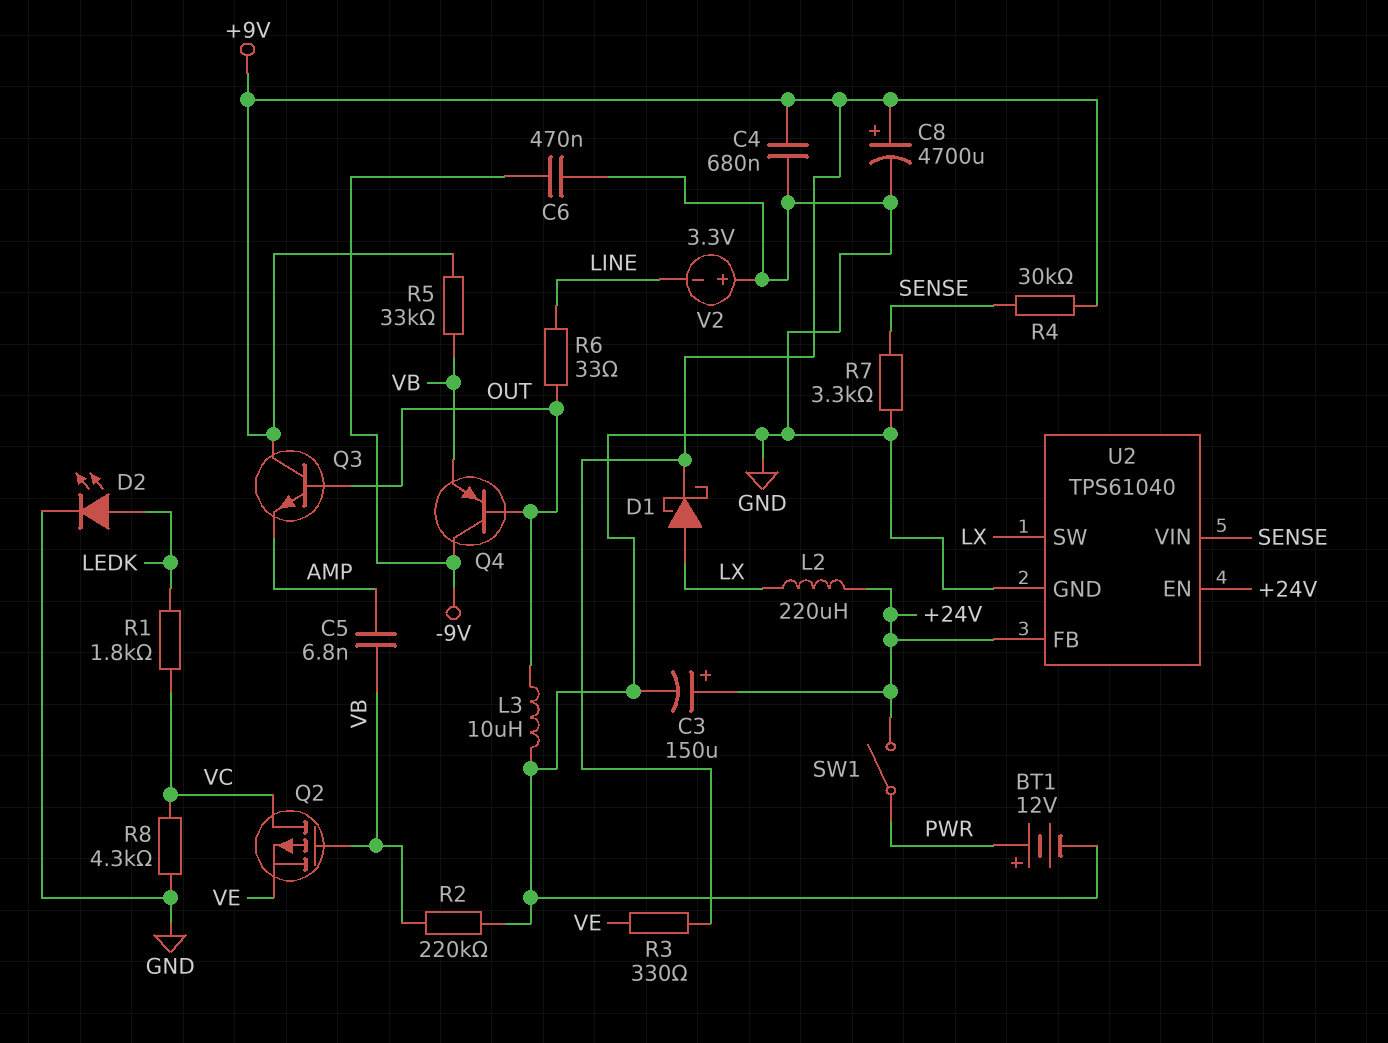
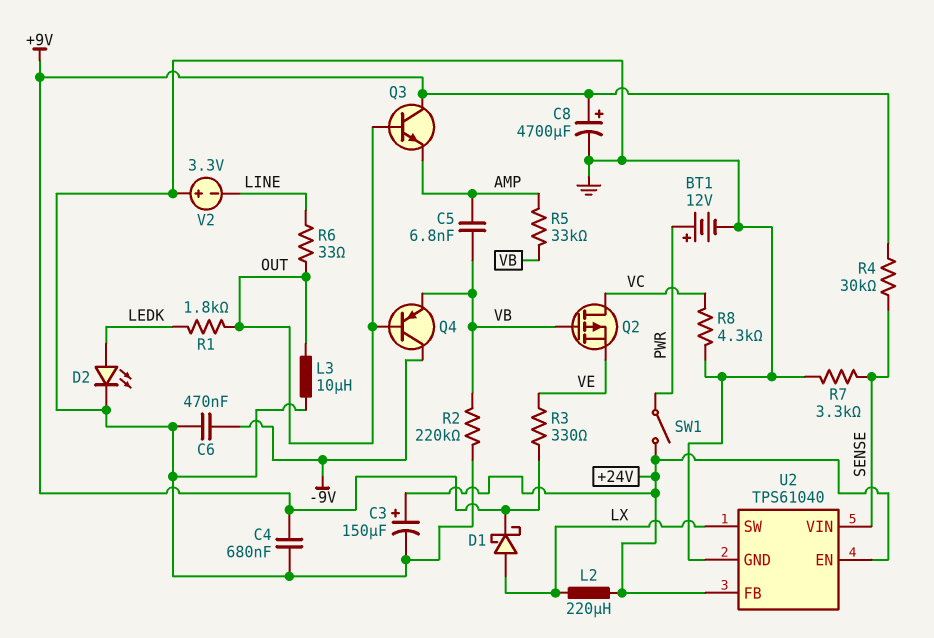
R1: 1.8k (LEDK, VC) -> 1.8k (LEDK, OUT)
R5: 33k (+9V, VB) -> 33k (AMP, VB)

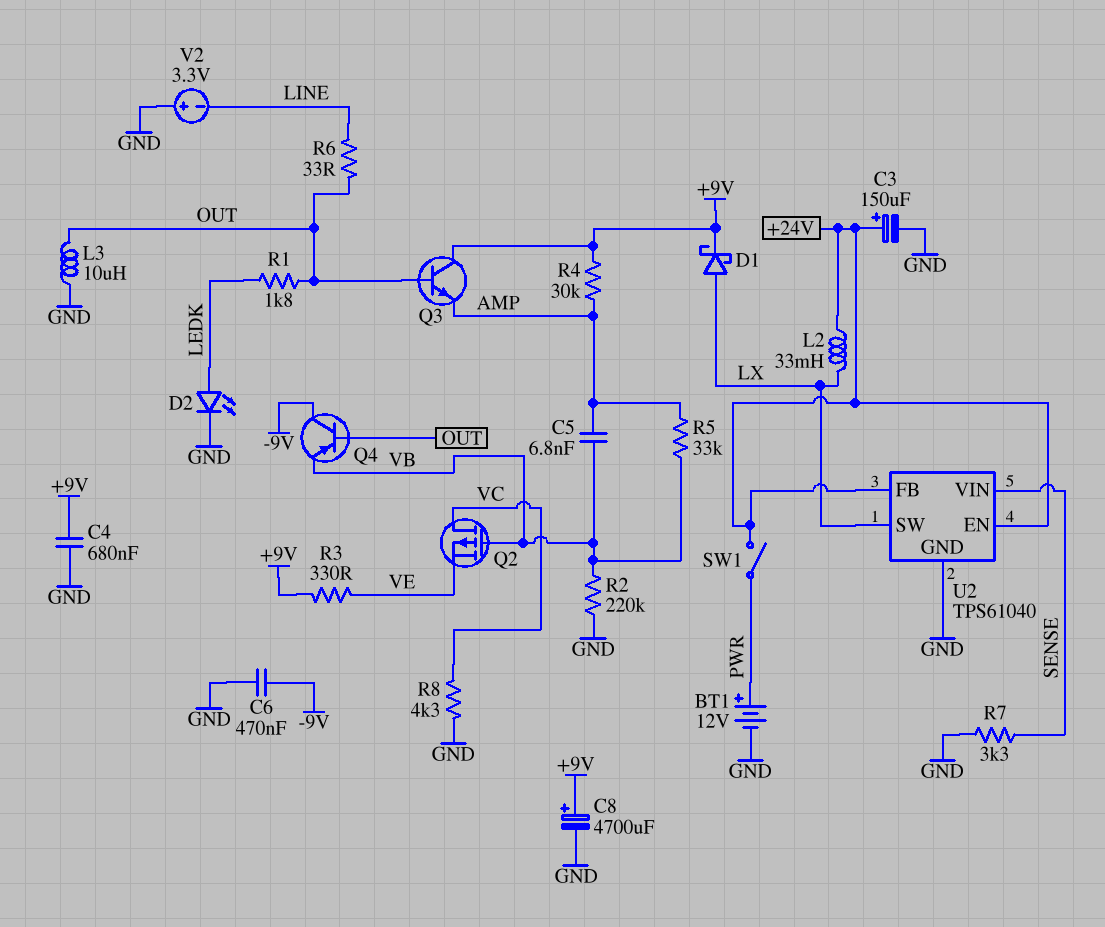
L2: 220uH (+24V, LX) -> 33mH (+24V, LX)
R4: 30k (+9V, SENSE) -> 30k (+9V, AMP)

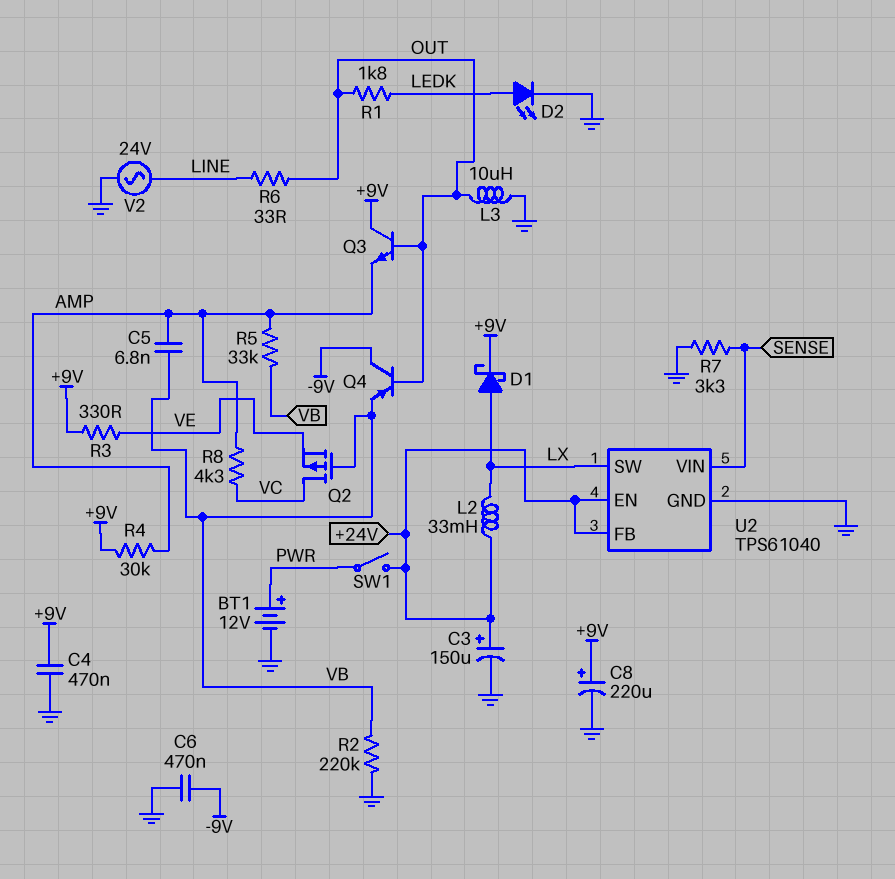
C4: 680nF (+9V, GND) -> 470nF (+9V, GND)
C8: 4700uF (plus +9V, minus GND) -> 220uF (plus +9V, minus GND)
R8: 4.3k (GND, VC) -> 4.3k (AMP, VC)
V2: 3.3V (plus GND, minus LINE) -> AC 24V (GND, LINE)

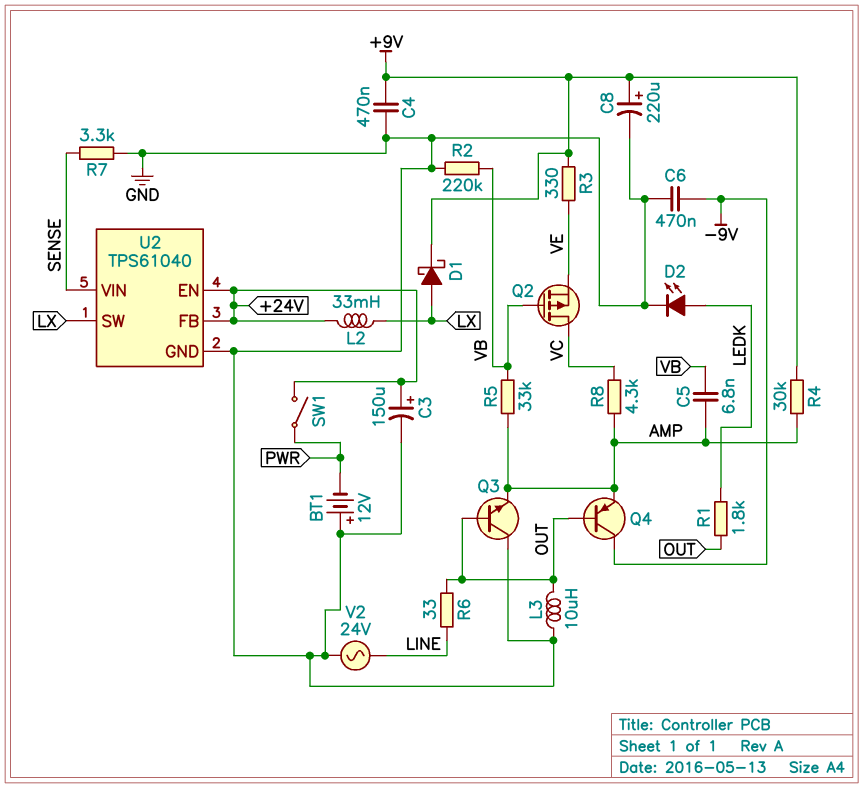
BT1: 12V (plus PWR, minus GND) -> 12V (plus GND, minus PWR)
Q3: NPN (B OUT, C +9V, E AMP) -> NPN (B OUT, C GND, E AMP)
Q4: PNP (B OUT, C -9V, E VB) -> PNP (B OUT, C -9V, E AMP)

